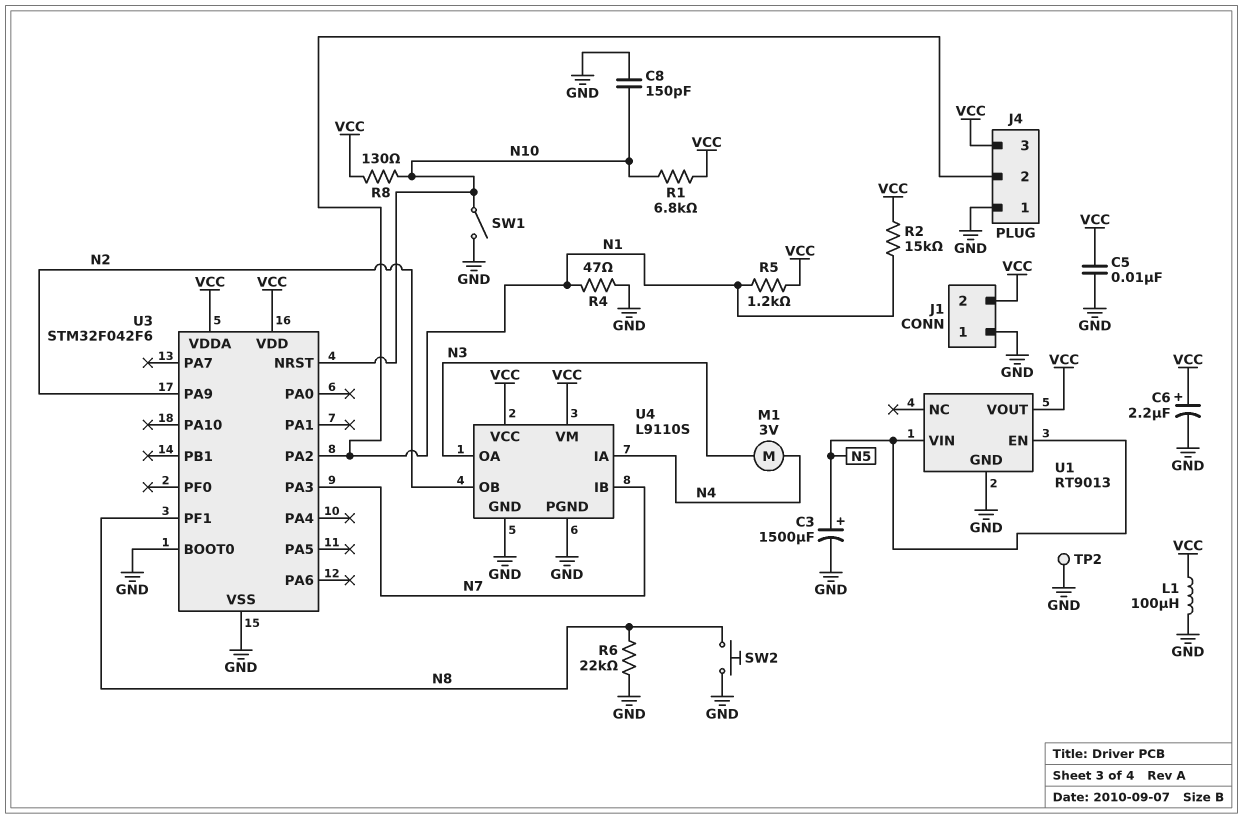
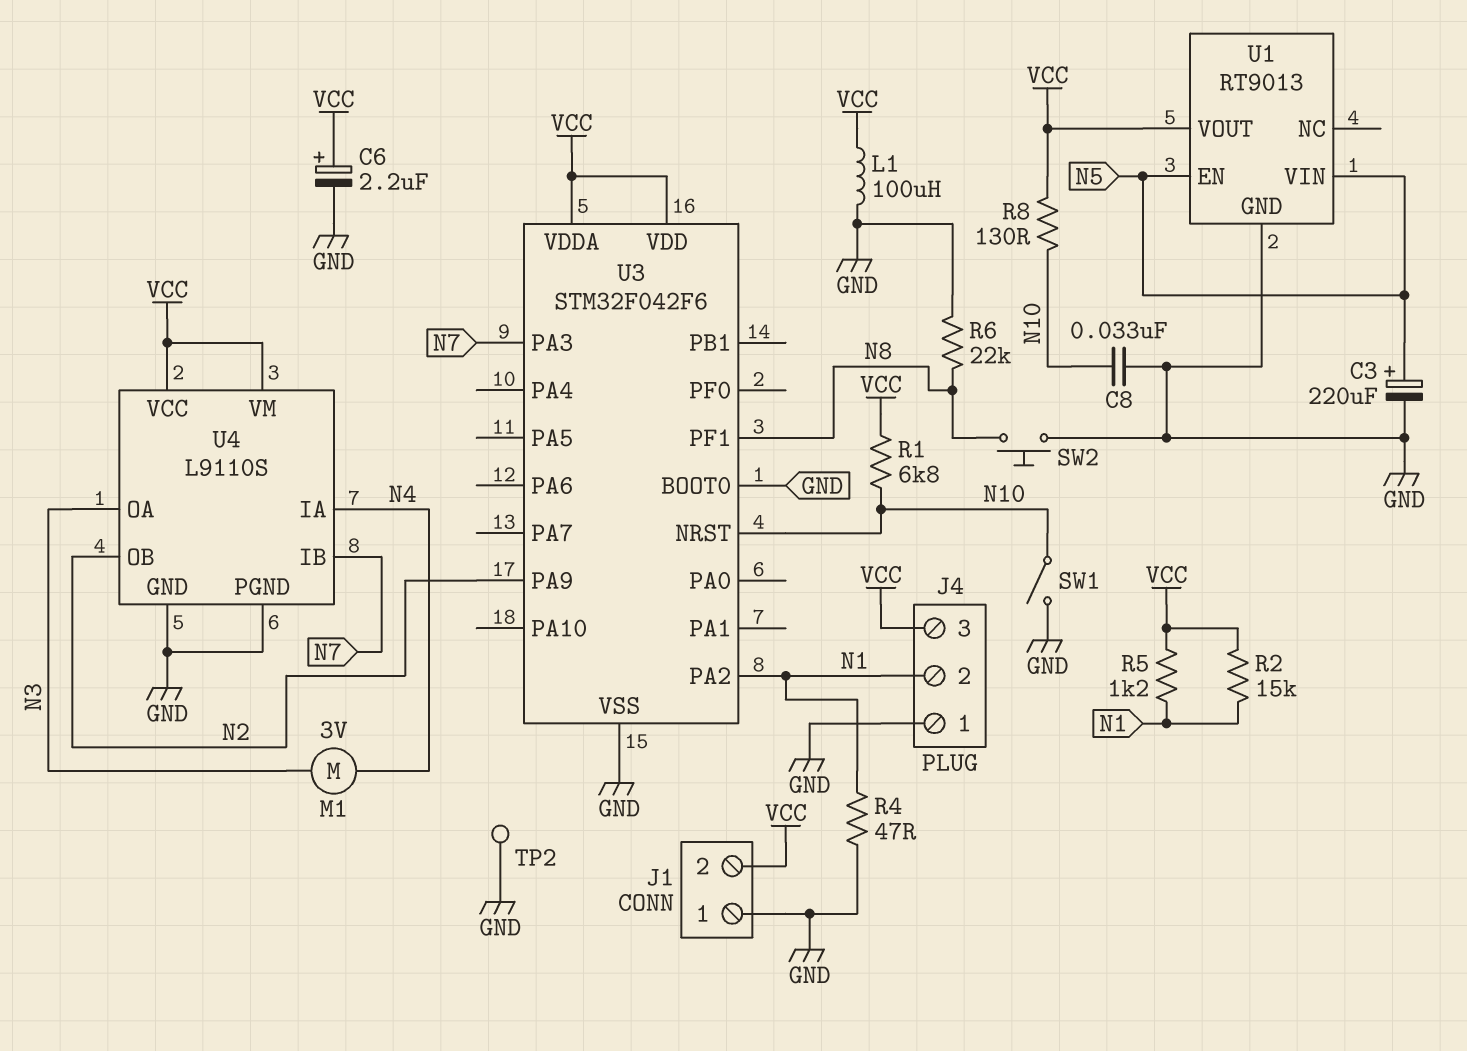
C3: 1500uF (plus N5, minus GND) -> 220uF (plus N5, minus GND)
C5: 10nF (GND, VCC) -> none
C8: 150pF (GND, N10) -> 33nF (GND, N10)

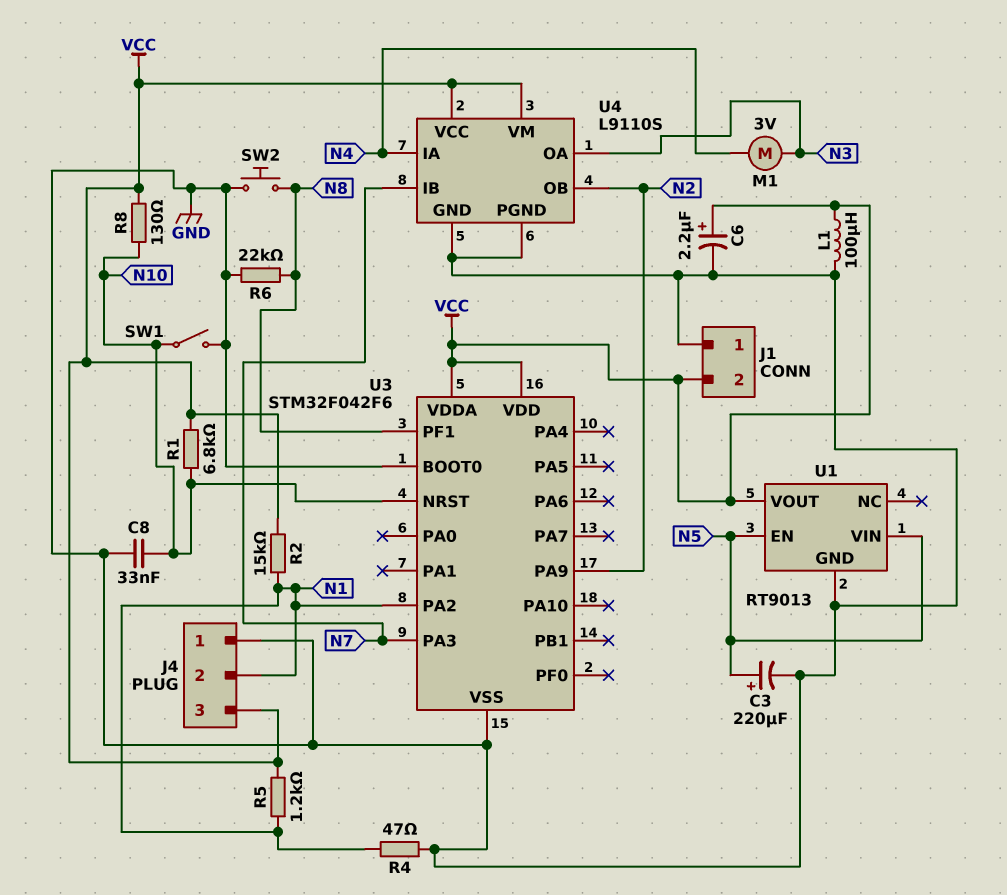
TP2: test point (GND) -> none

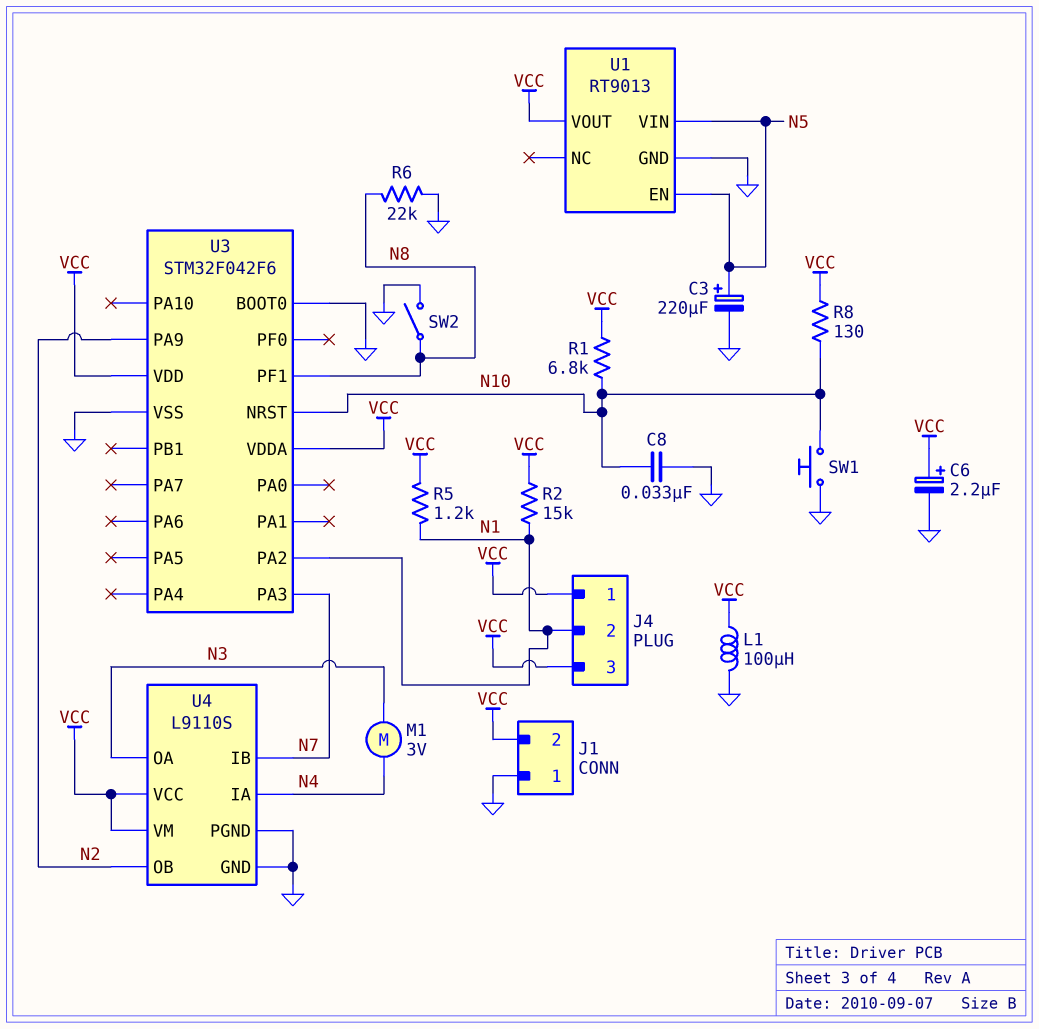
J4 pin 1: GND -> VCC
R4: 47 (GND, N1) -> none
SW1: switch (GND, N10) -> button (GND, N10)
SW2: button (GND, N8) -> switch (GND, N8)

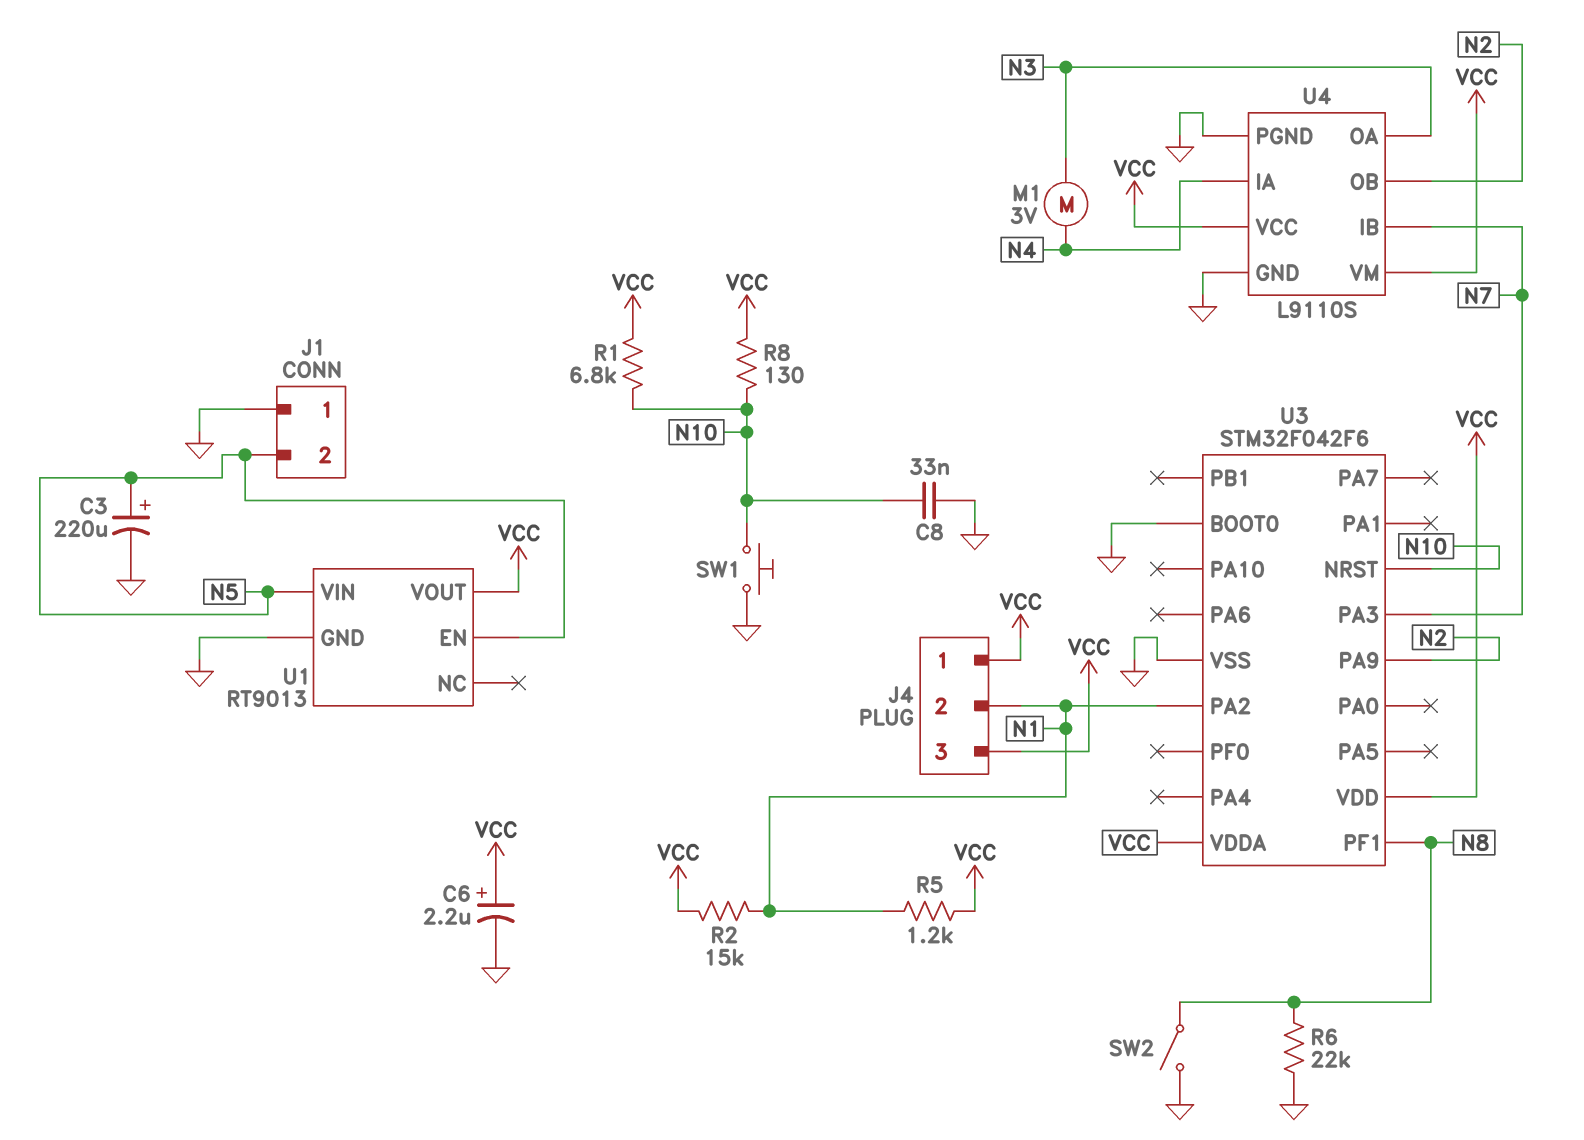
J1 pin 2: VCC -> N5
L1: 100uH (GND, VCC) -> none

